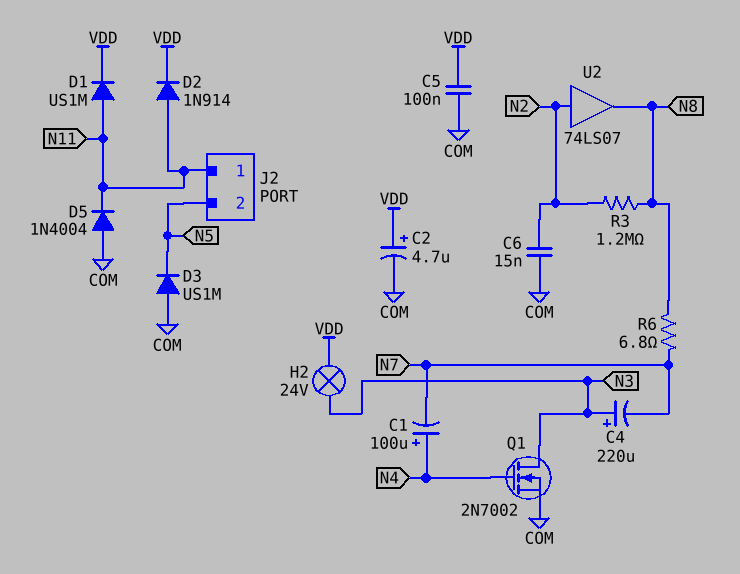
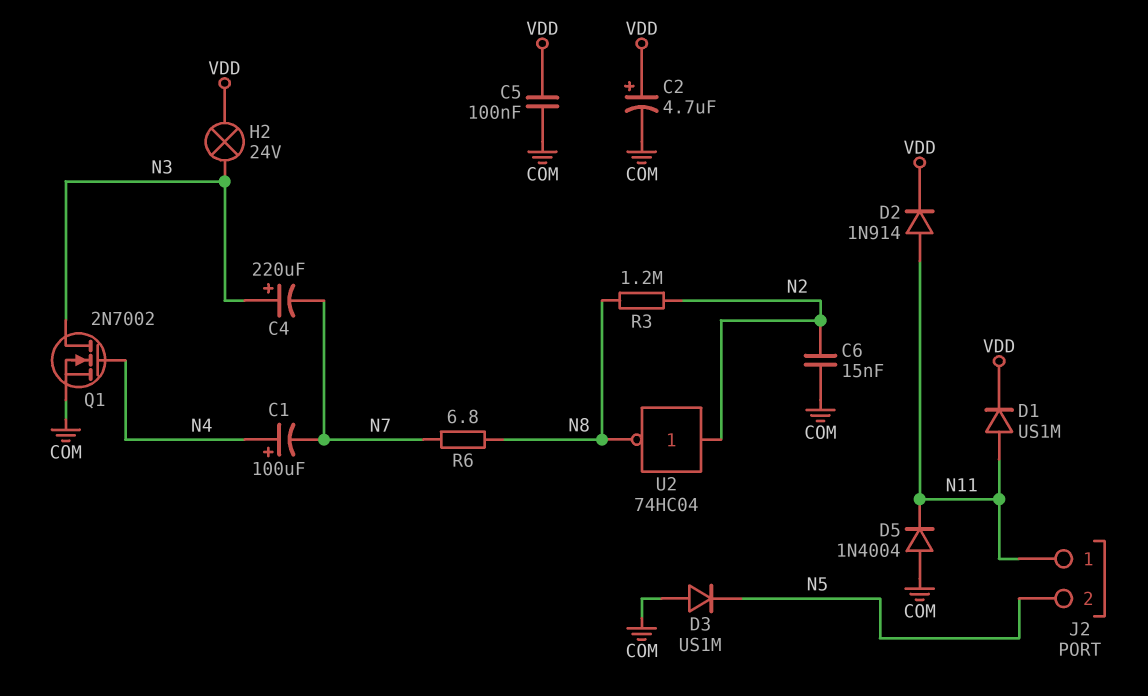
U2: buffer 74LS07 (in N2, out N8) -> NOT 74HC04 (in N2, out N8)

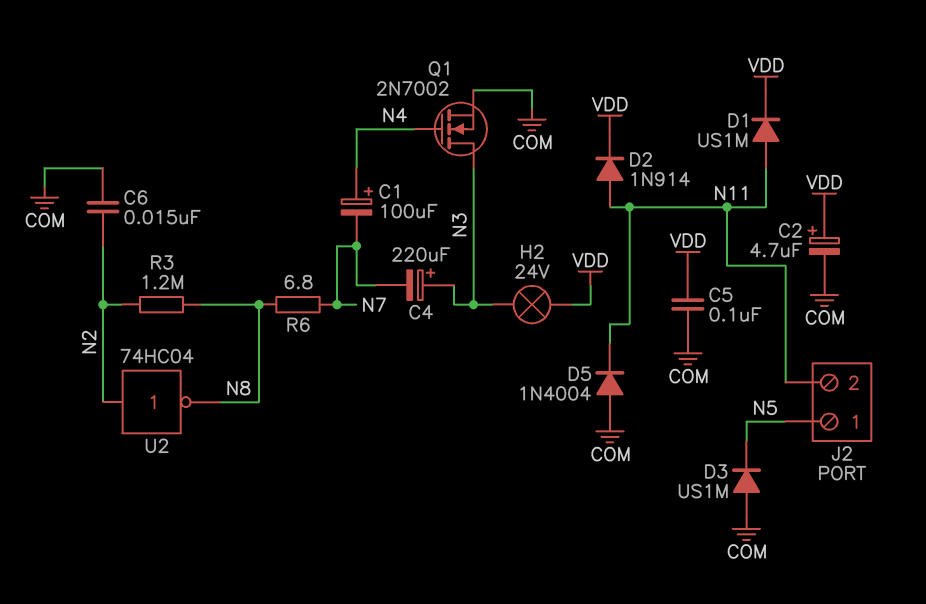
J2 pin 1: N11 -> N5
J2 pin 2: N5 -> N11

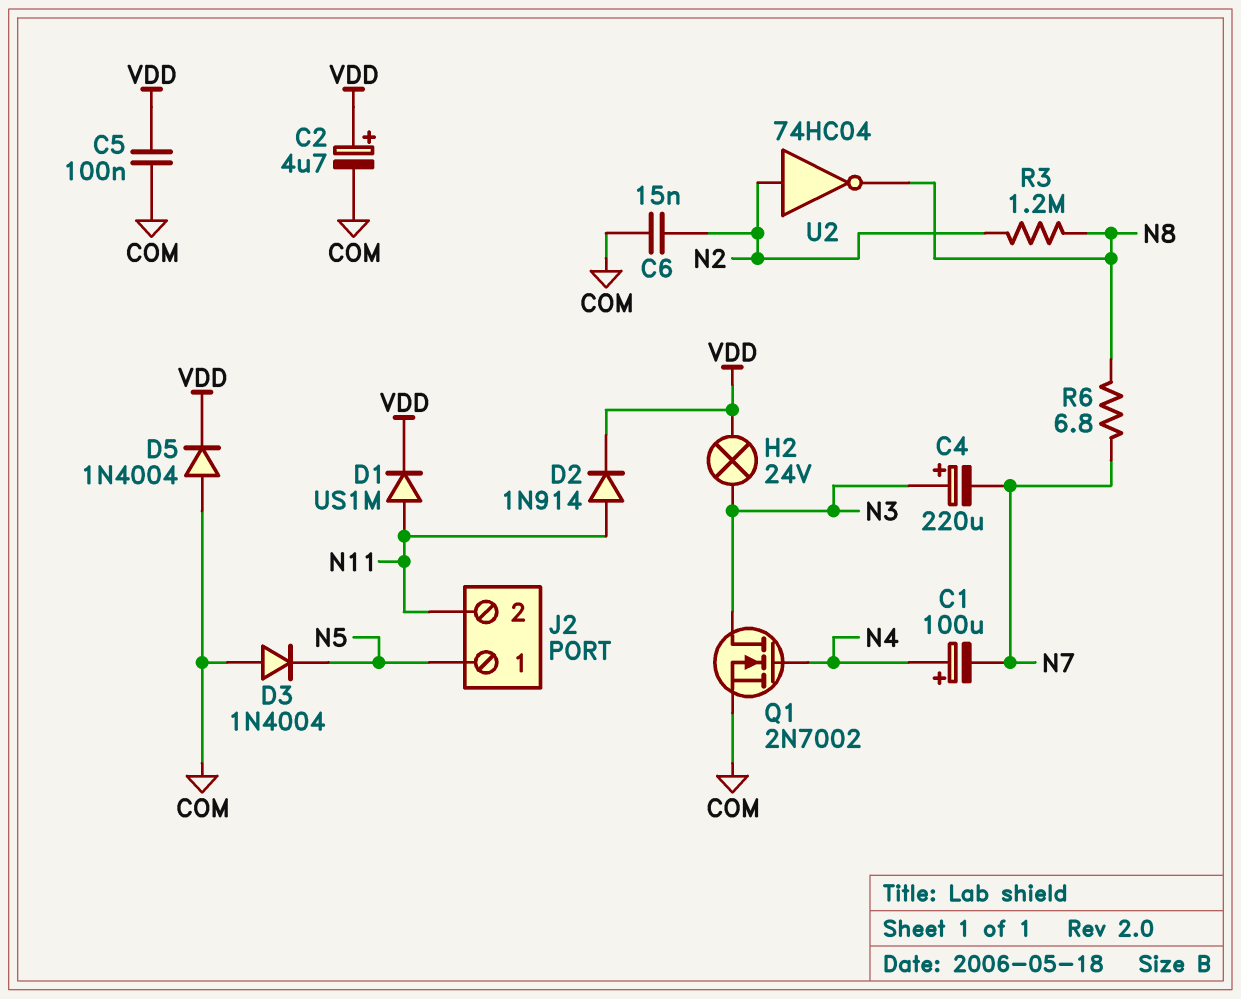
D3: diode US1M (A COM, K N5) -> diode 1N4004 (A COM, K N5)
D5: diode 1N4004 (A COM, K N11) -> diode 1N4004 (A COM, K VDD)

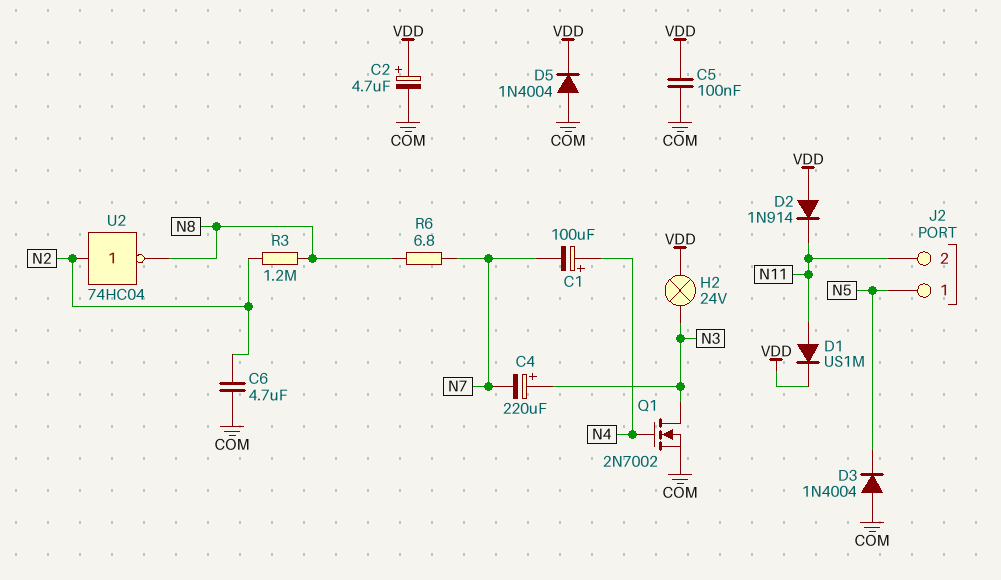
C6: 15nF (COM, N2) -> 4.7uF (COM, N2)
D2: diode 1N914 (A N11, K VDD) -> diode 1N914 (A VDD, K N11)

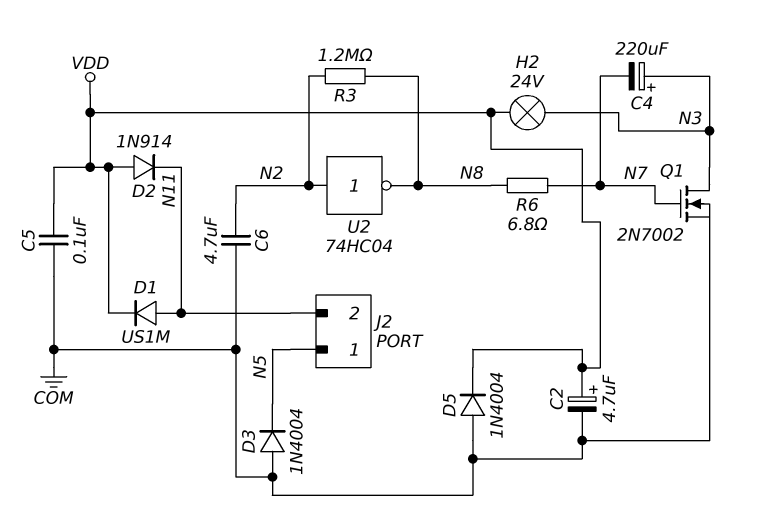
C1: 100uF (plus N4, minus N7) -> none
Q1: NMOS 2N7002 (G N4, D N3, S COM) -> NMOS 2N7002 (G N7, D N3, S COM)

